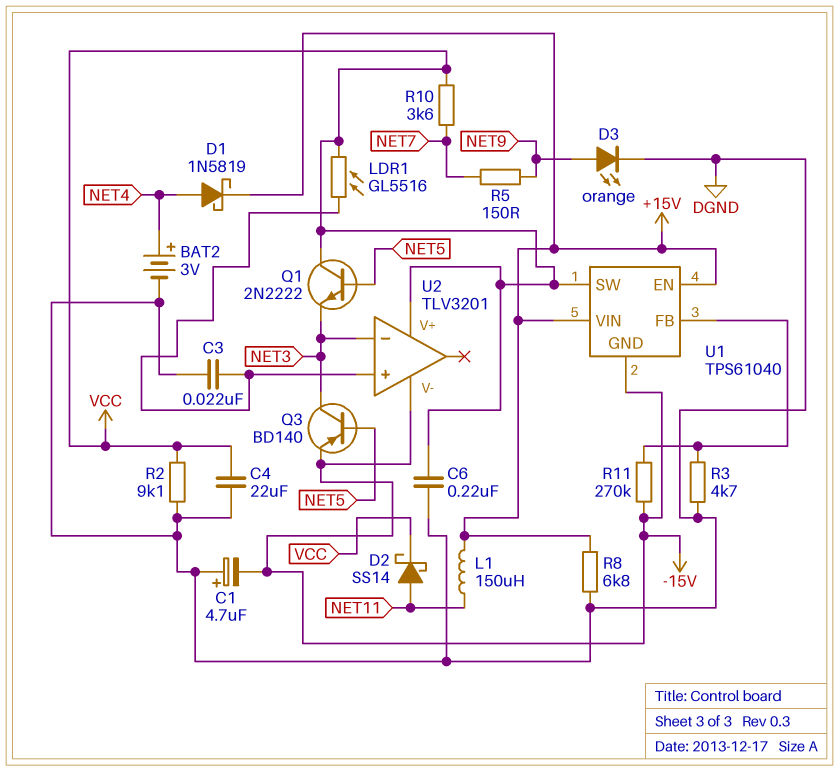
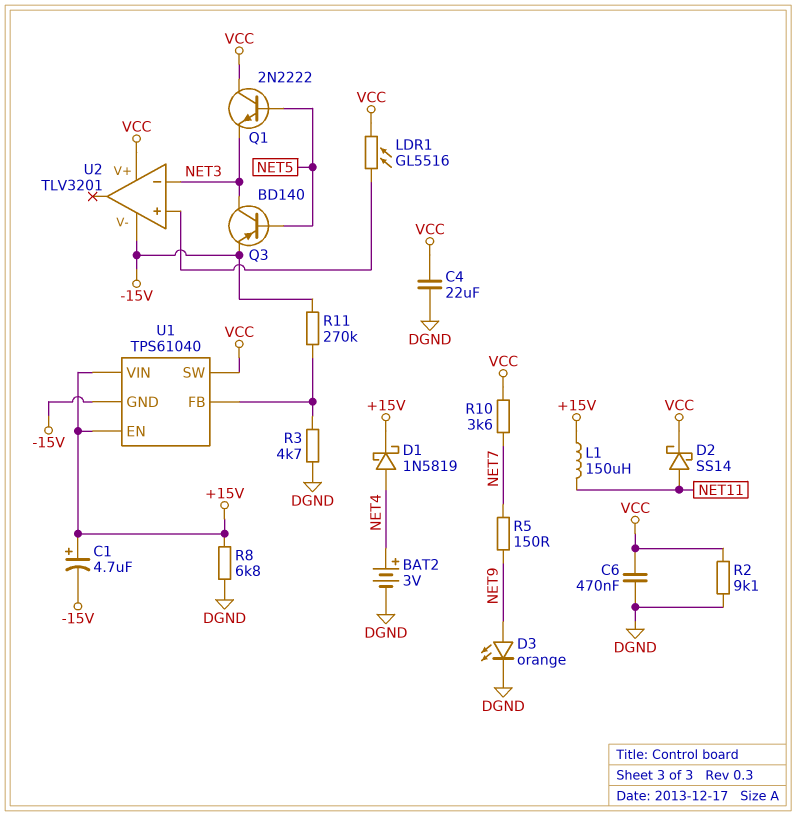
C1: 4.7uF (plus DGND, minus -15V) -> 4.7uF (plus +15V, minus -15V)
C3: 22nF (DGND, U2/in+) -> none
C6: 220nF (DGND, VCC) -> 470nF (DGND, VCC)

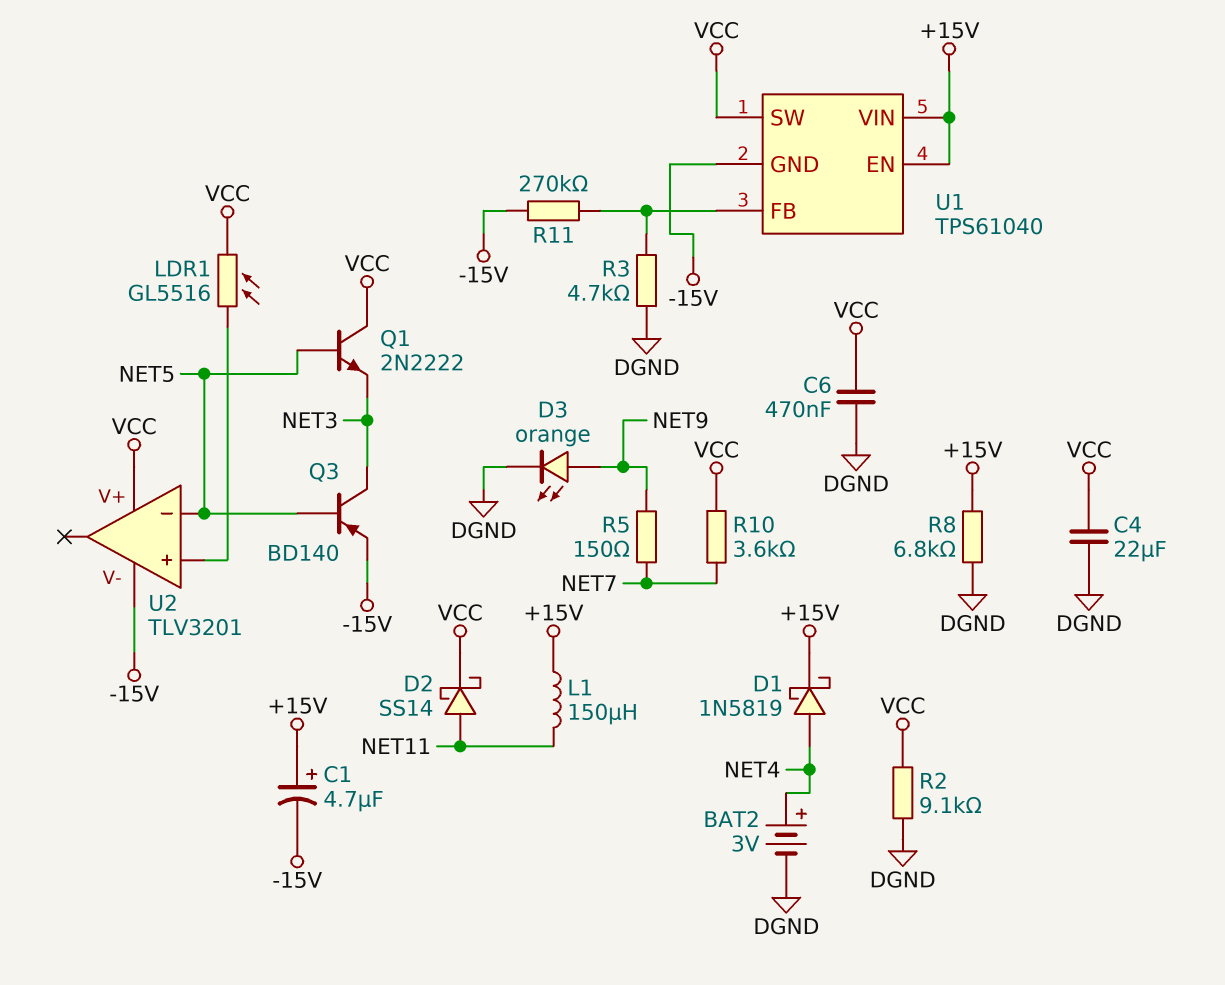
U2 pin in-: NET3 -> NET5

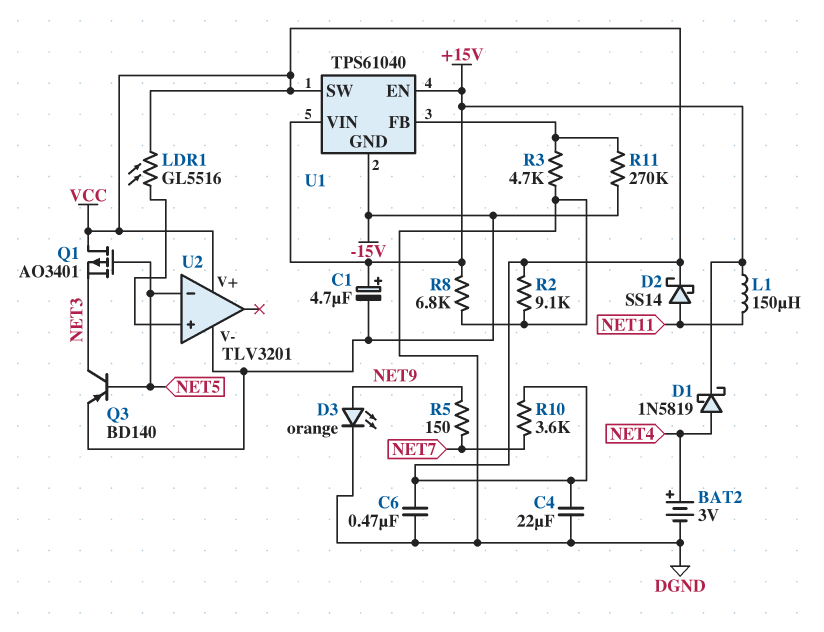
Q1: NPN 2N2222 (B NET5, C VCC, E NET3) -> PMOS AO3401 (G NET5, D VCC, S NET3)

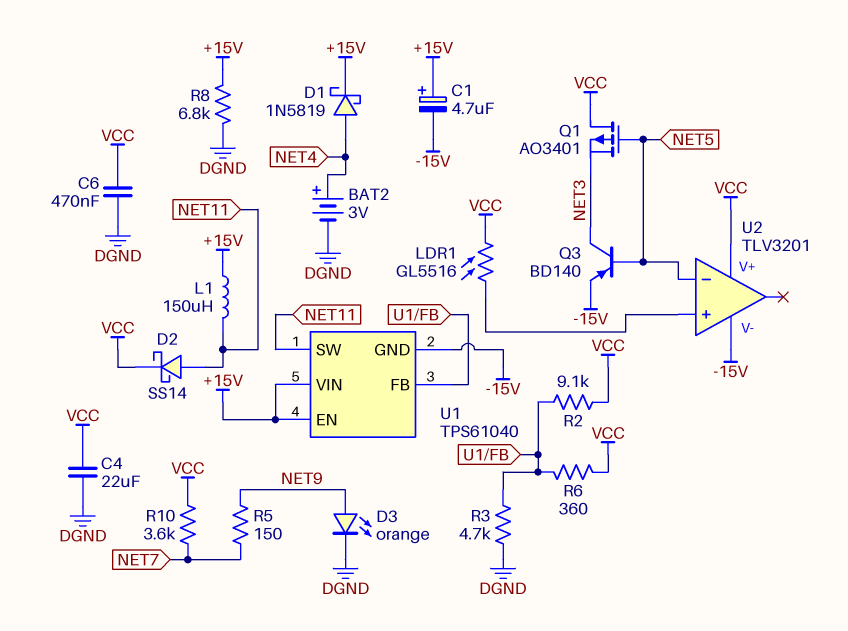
R2: 9.1k (DGND, VCC) -> 9.1k (U1/FB, VCC)
R6: none -> 360 (U1/FB, VCC)
R11: 270k (-15V, U1/FB) -> none
U1 pin SW: VCC -> NET11

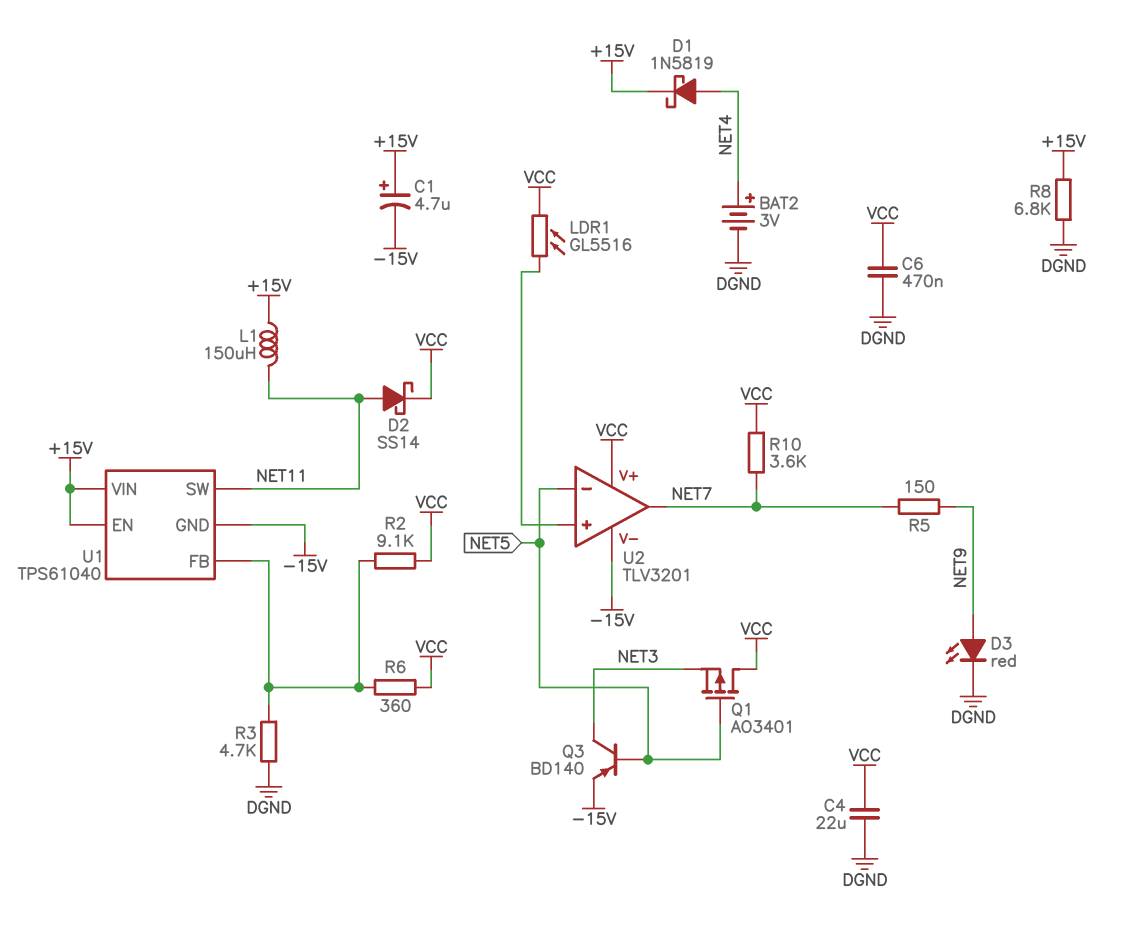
D3: LED orange (A NET9, K DGND) -> LED red (A NET9, K DGND)
U2 pin out: none -> NET7

